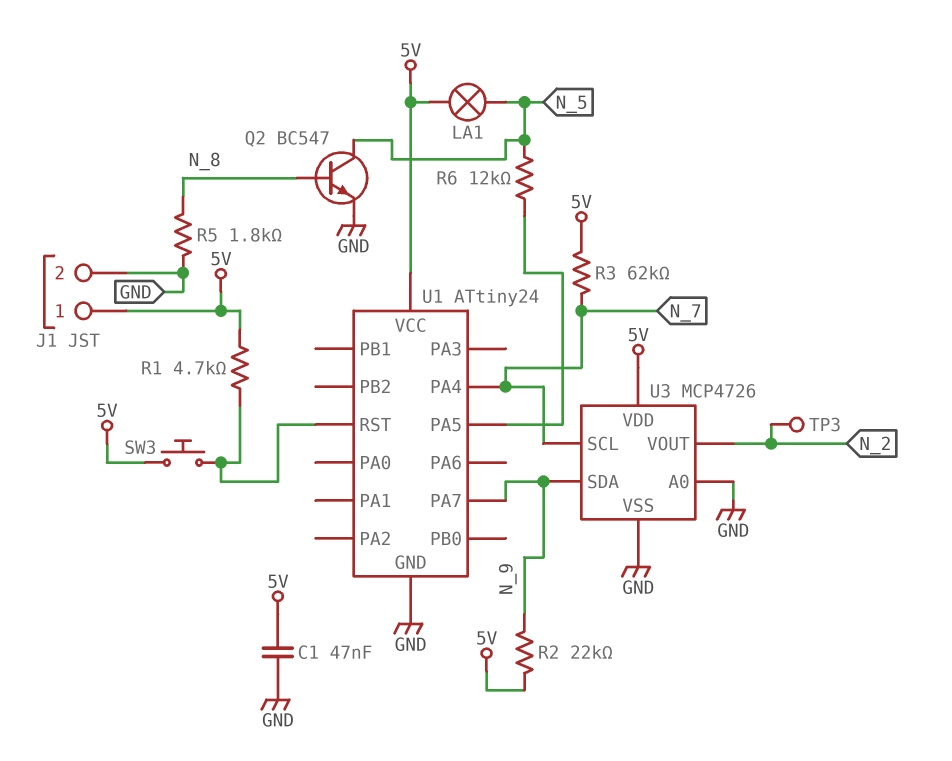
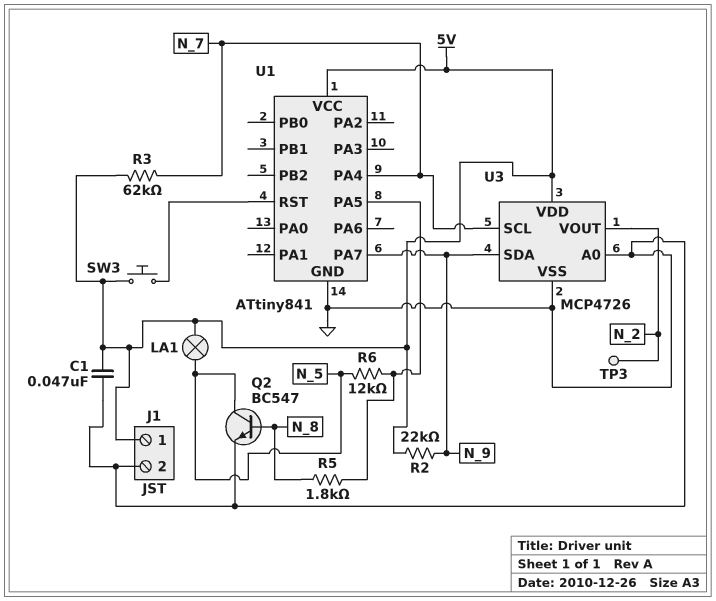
R1: 4.7k (5V, U1/RST) -> none
R5: 1.8k (GND, N_8) -> 1.8k (N_8, U1/PA5)
U1: ATtiny24 -> ATtiny841

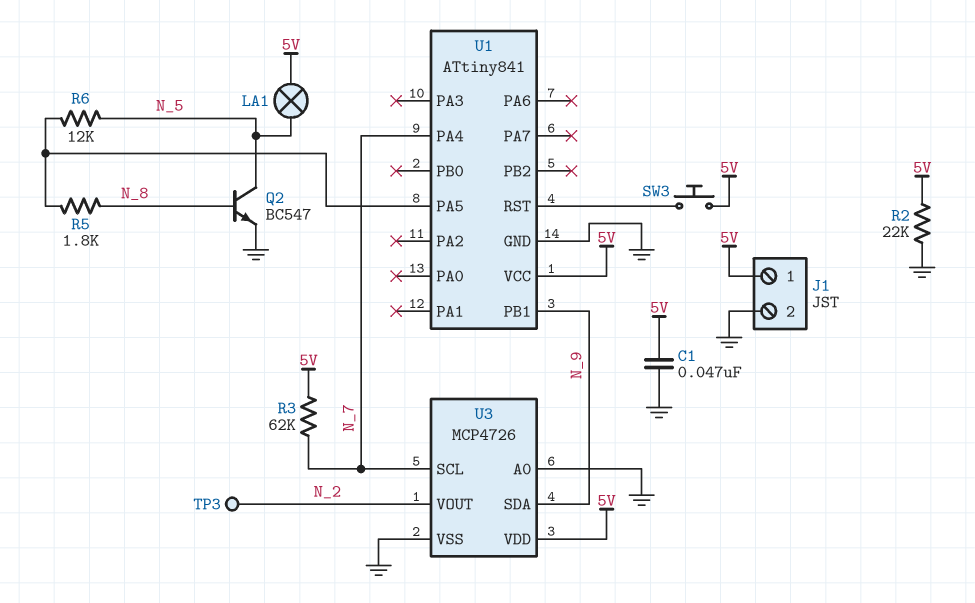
R2: 22k (5V, N_9) -> 22k (5V, GND)
U1 pin PA7: N_9 -> none
U1 pin PB1: none -> N_9

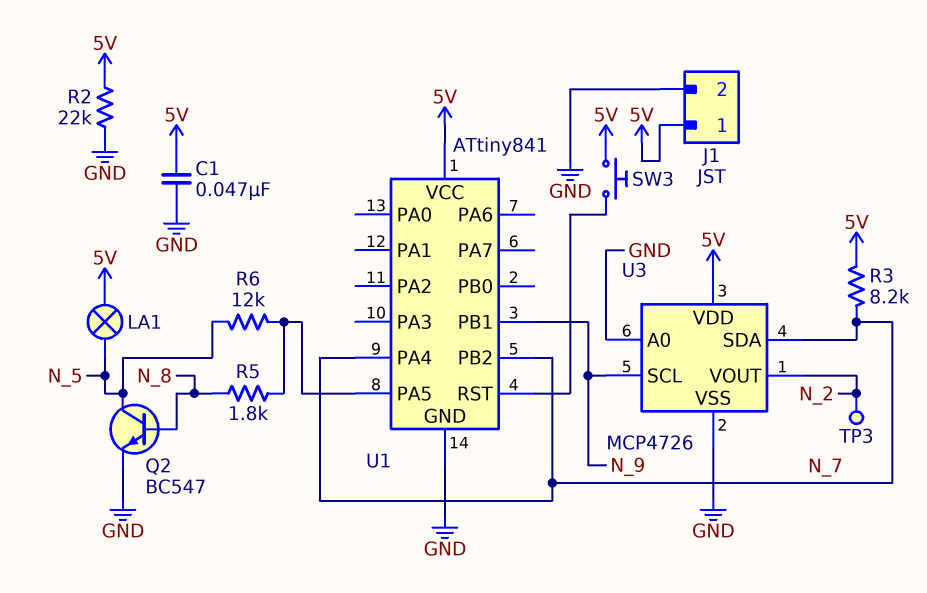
R3: 62k (5V, N_7) -> 8.2k (5V, N_7)
U1 pin PB2: none -> N_7
U3 pin SCL: N_7 -> N_9
U3 pin SDA: N_9 -> N_7

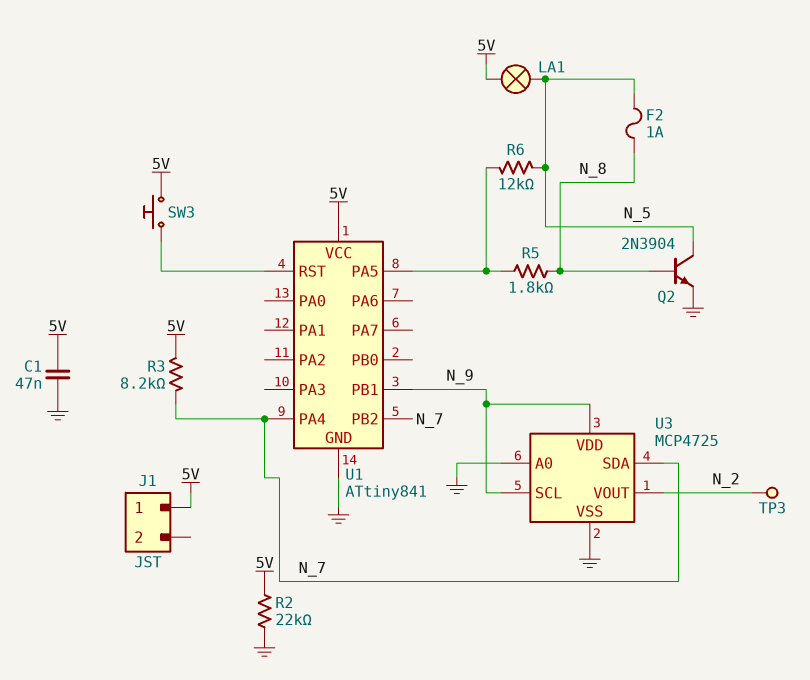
F2: none -> 1A (N_5, N_8)
J1 pin 2: GND -> none
Q2: NPN BC547 (B N_8, C N_5, E GND) -> NPN 2N3904 (B N_8, C N_5, E GND)
U3: MCP4726 -> MCP4725
U3 pin VDD: 5V -> N_9

